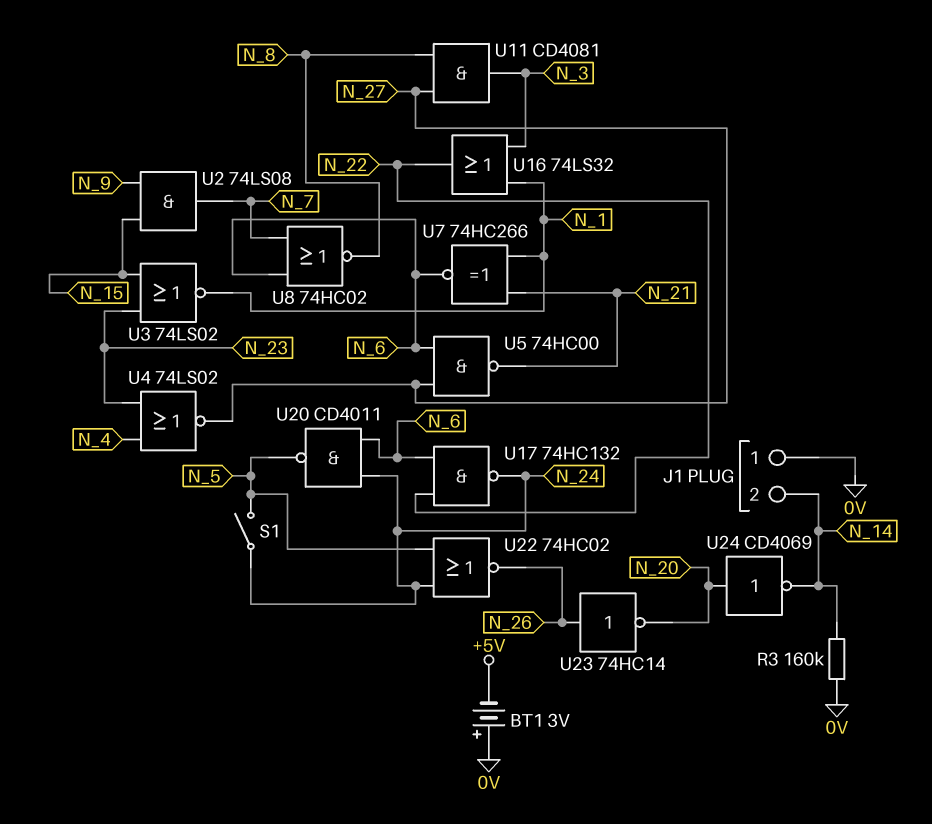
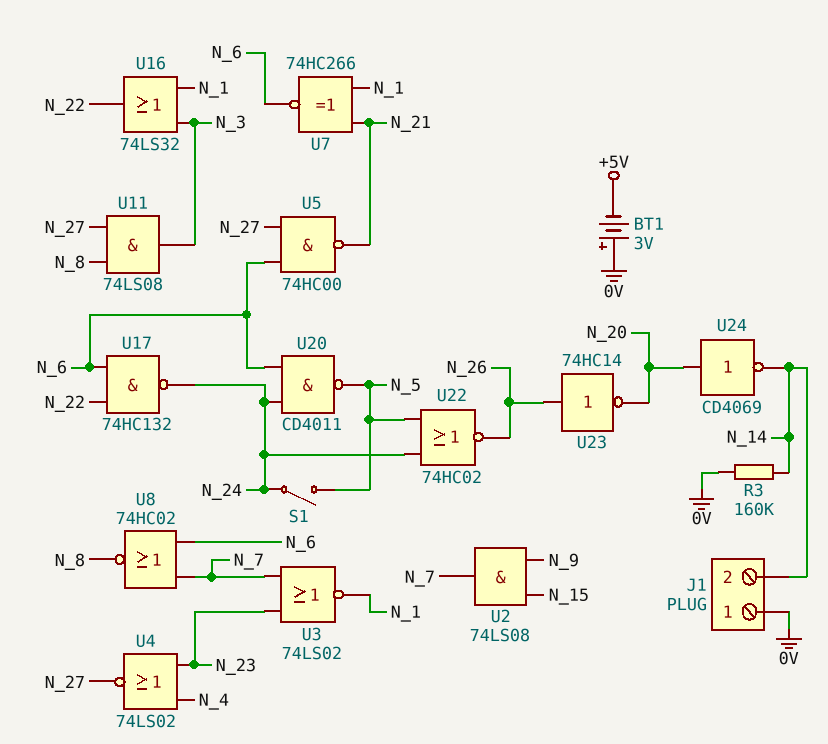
U3: NOR 74LS02 (in N_15, in N_23, out N_1) -> NOR 74LS02 (in N_7, in N_23, out N_1)
U11: AND CD4081 (in N_8, in N_27, out N_3) -> AND 74LS08 (in N_8, in N_27, out N_3)

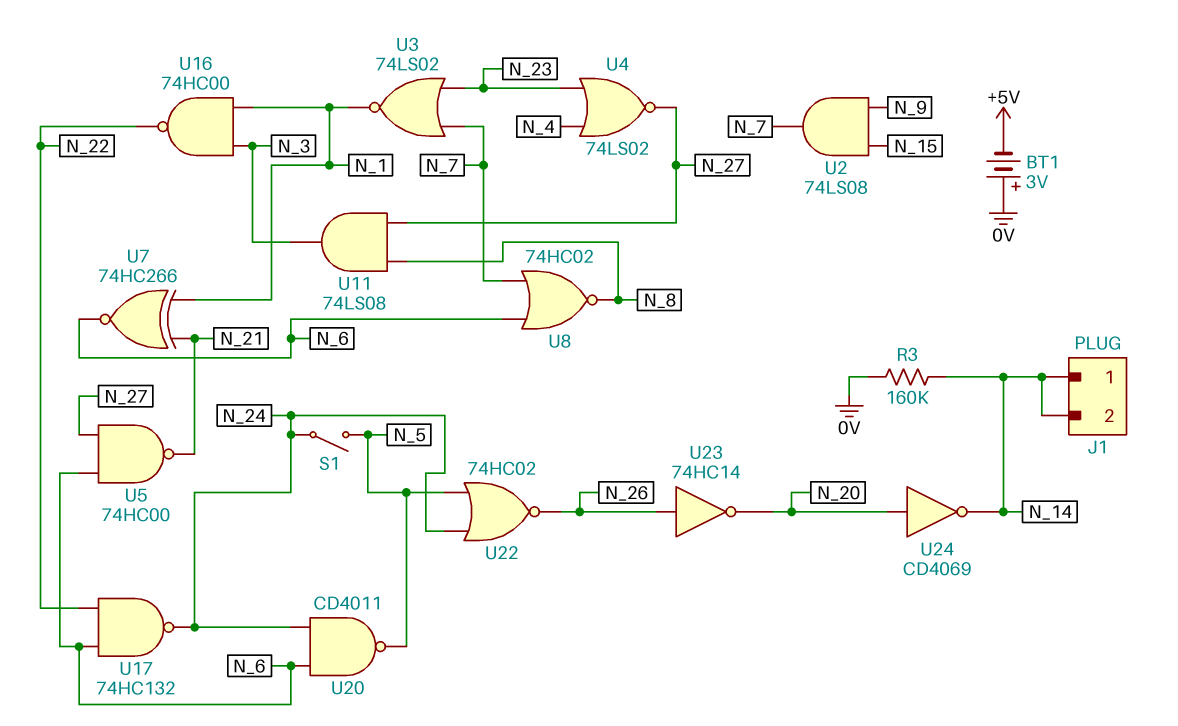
J1 pin 1: 0V -> N_14
U16: OR 74LS32 (in N_1, in N_3, out N_22) -> NAND 74HC00 (in N_1, in N_3, out N_22)

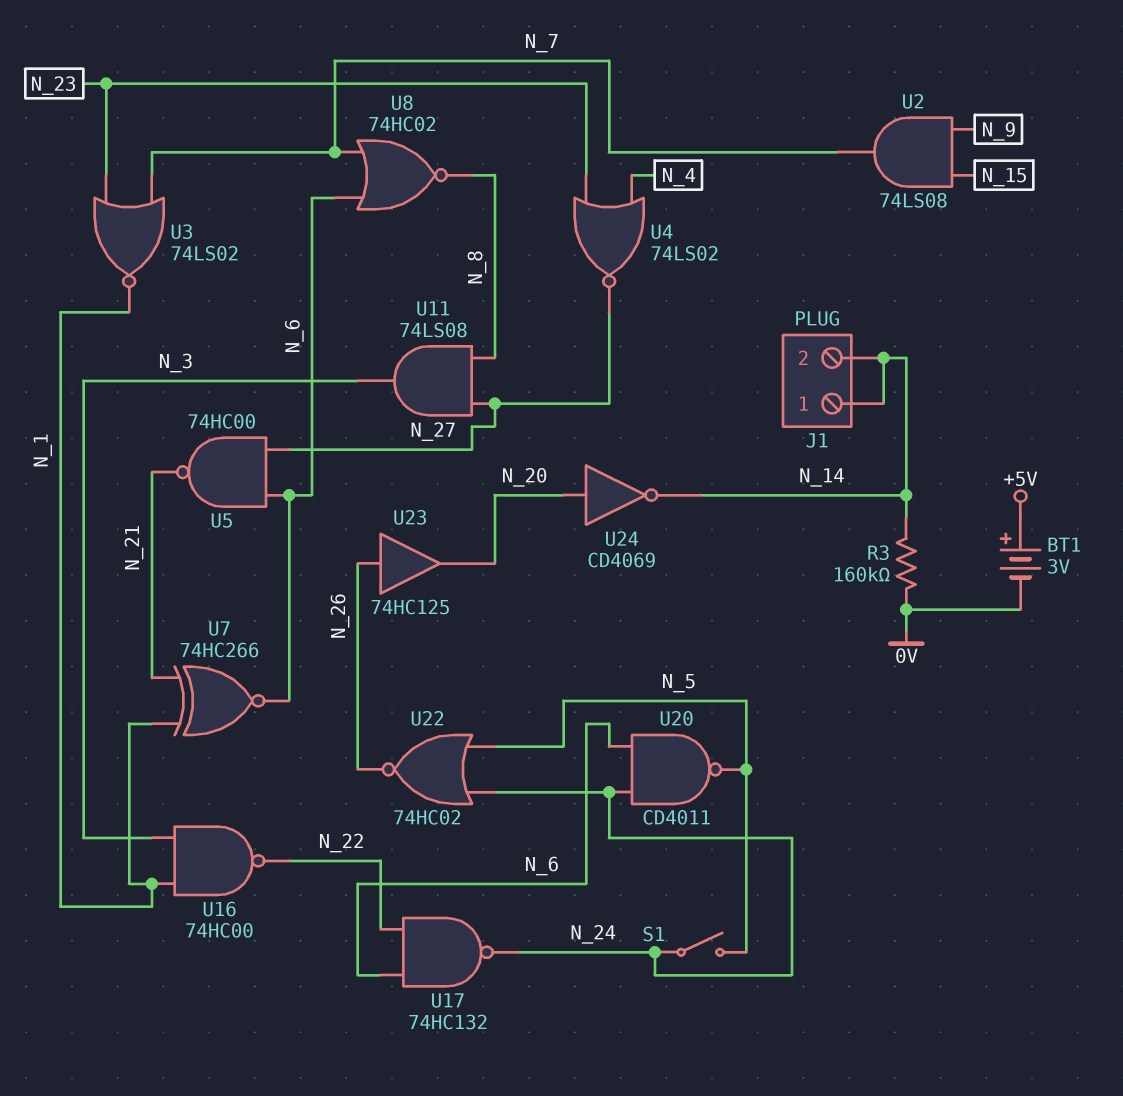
BT1: 3V (plus 0V, minus +5V) -> 3V (plus +5V, minus 0V)
U23: NOT 74HC14 (in N_26, out N_20) -> buffer 74HC125 (in N_26, out N_20)

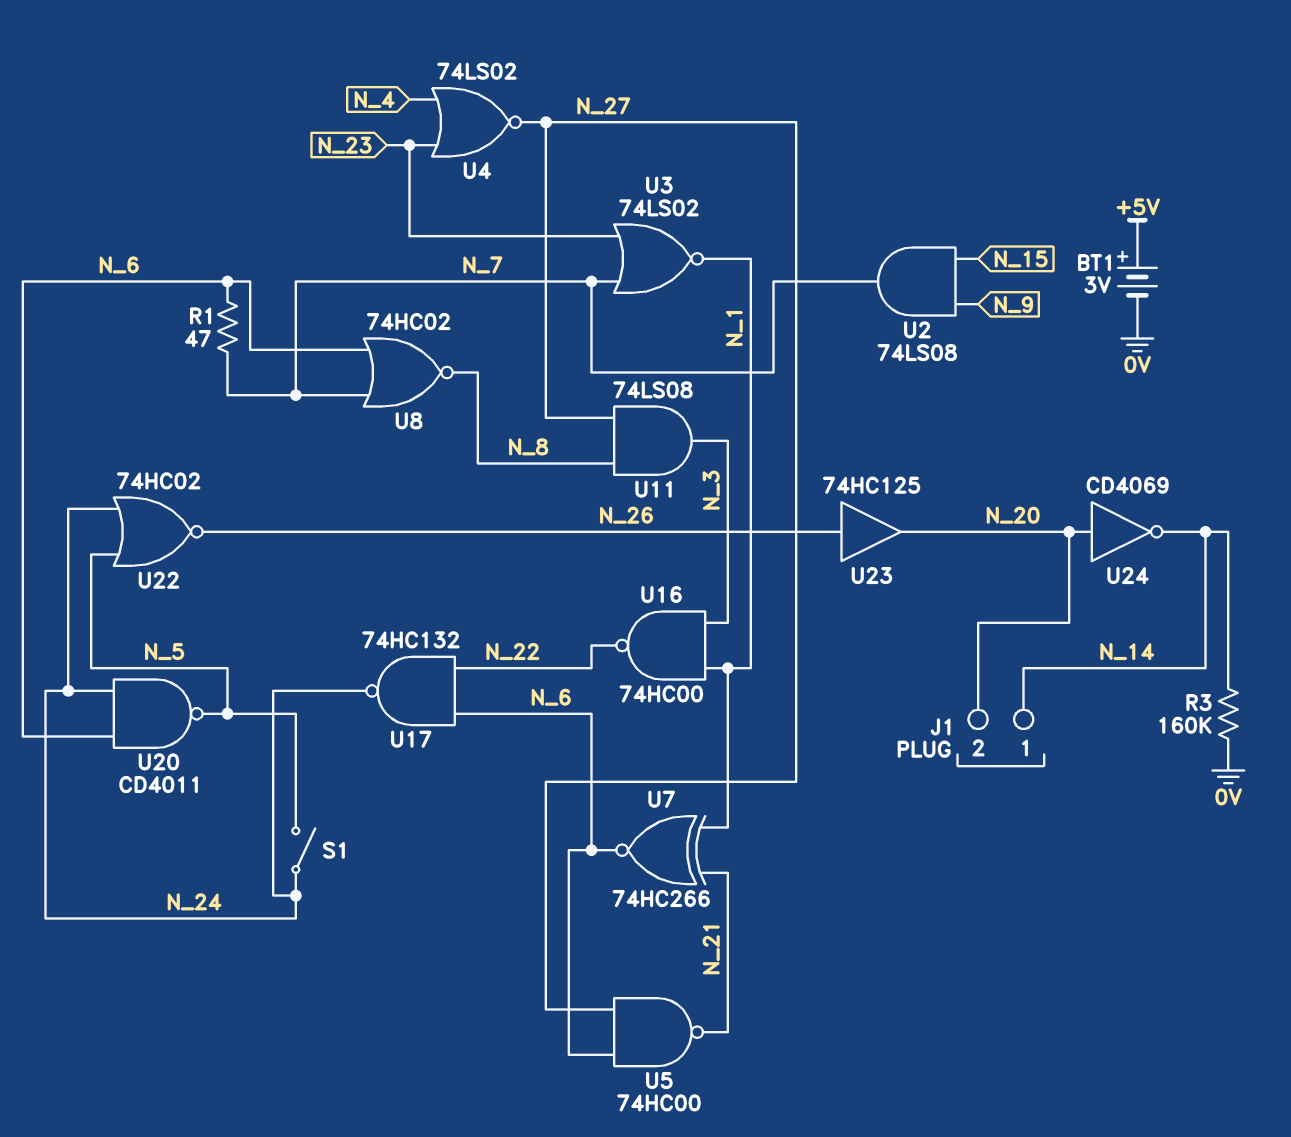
J1 pin 2: N_14 -> N_20
R1: none -> 47 (N_6, N_7)

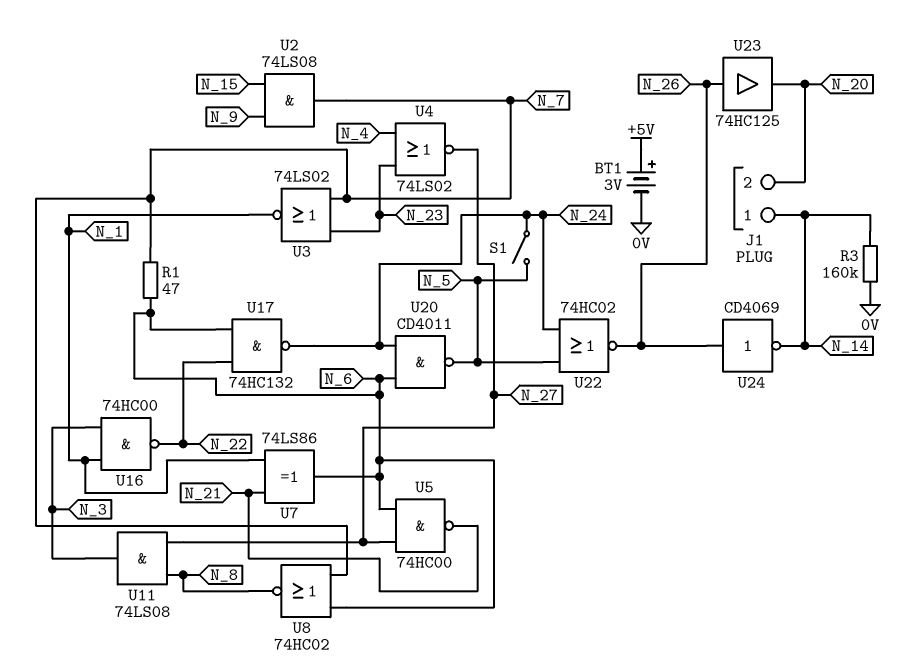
U7: XNOR 74HC266 (in N_1, in N_21, out N_6) -> XOR 74LS86 (in N_1, in N_21, out N_6)
U24: NOT CD4069 (in N_20, out N_14) -> NOT CD4069 (in N_26, out N_14)

